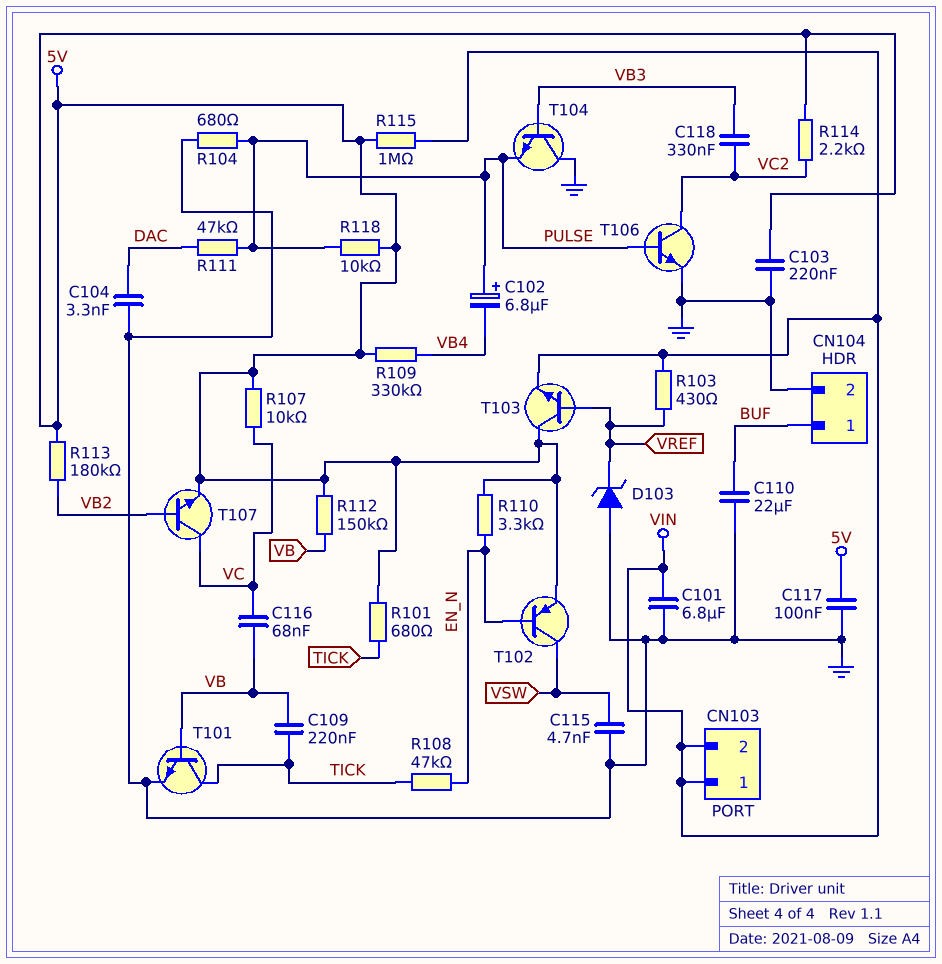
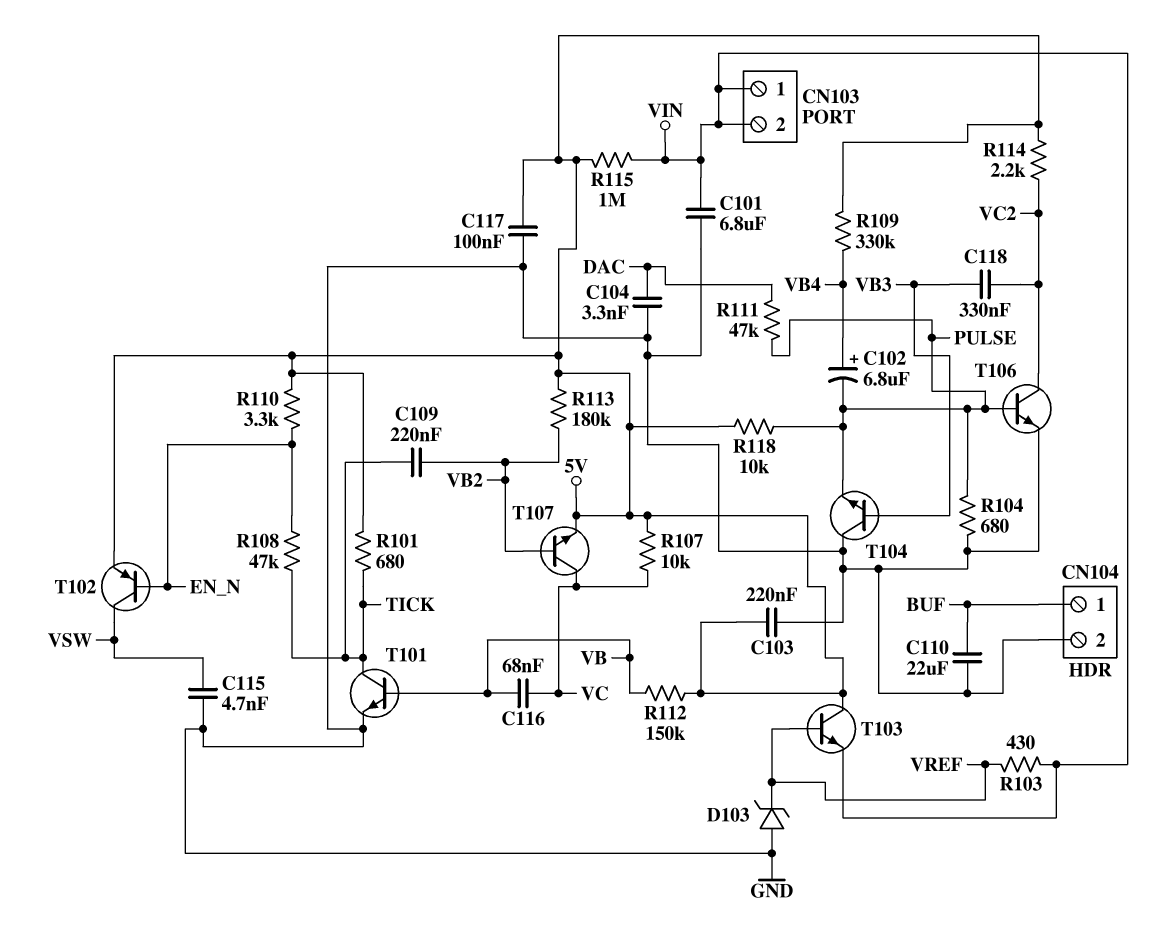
C102: 6.8uF (plus PULSE, minus VB4) -> 6.8uF (plus VB4, minus PULSE)
C109: 220nF (TICK, VB) -> 220nF (TICK, VB2)

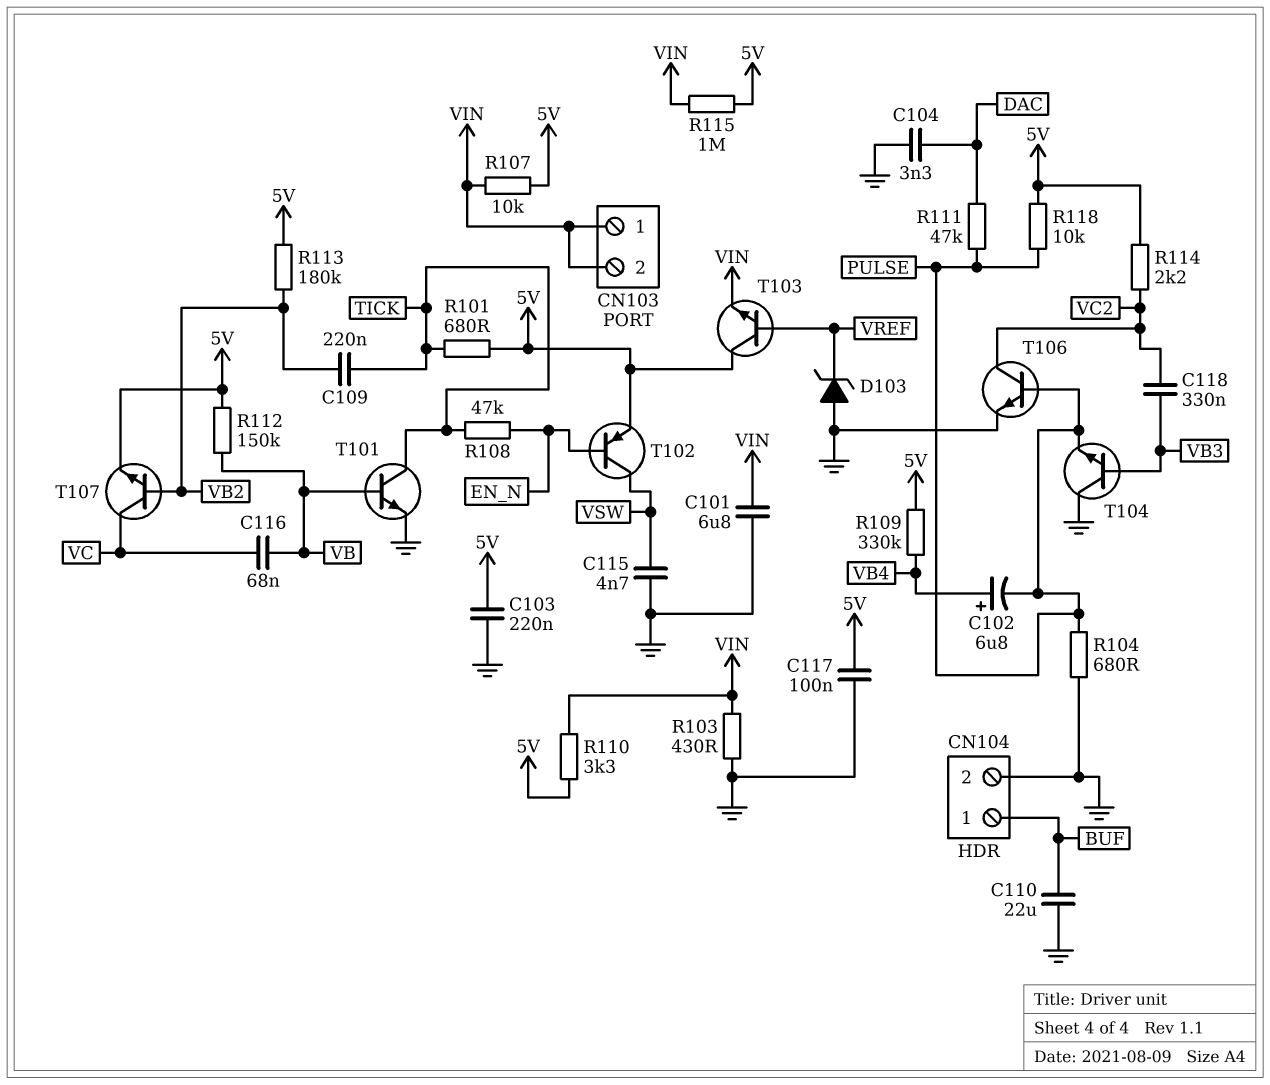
R103: 430 (VIN, VREF) -> 430 (GND, VIN)
R107: 10k (5V, VC) -> 10k (5V, VIN)
R110: 3.3k (5V, EN_N) -> 3.3k (5V, VIN)

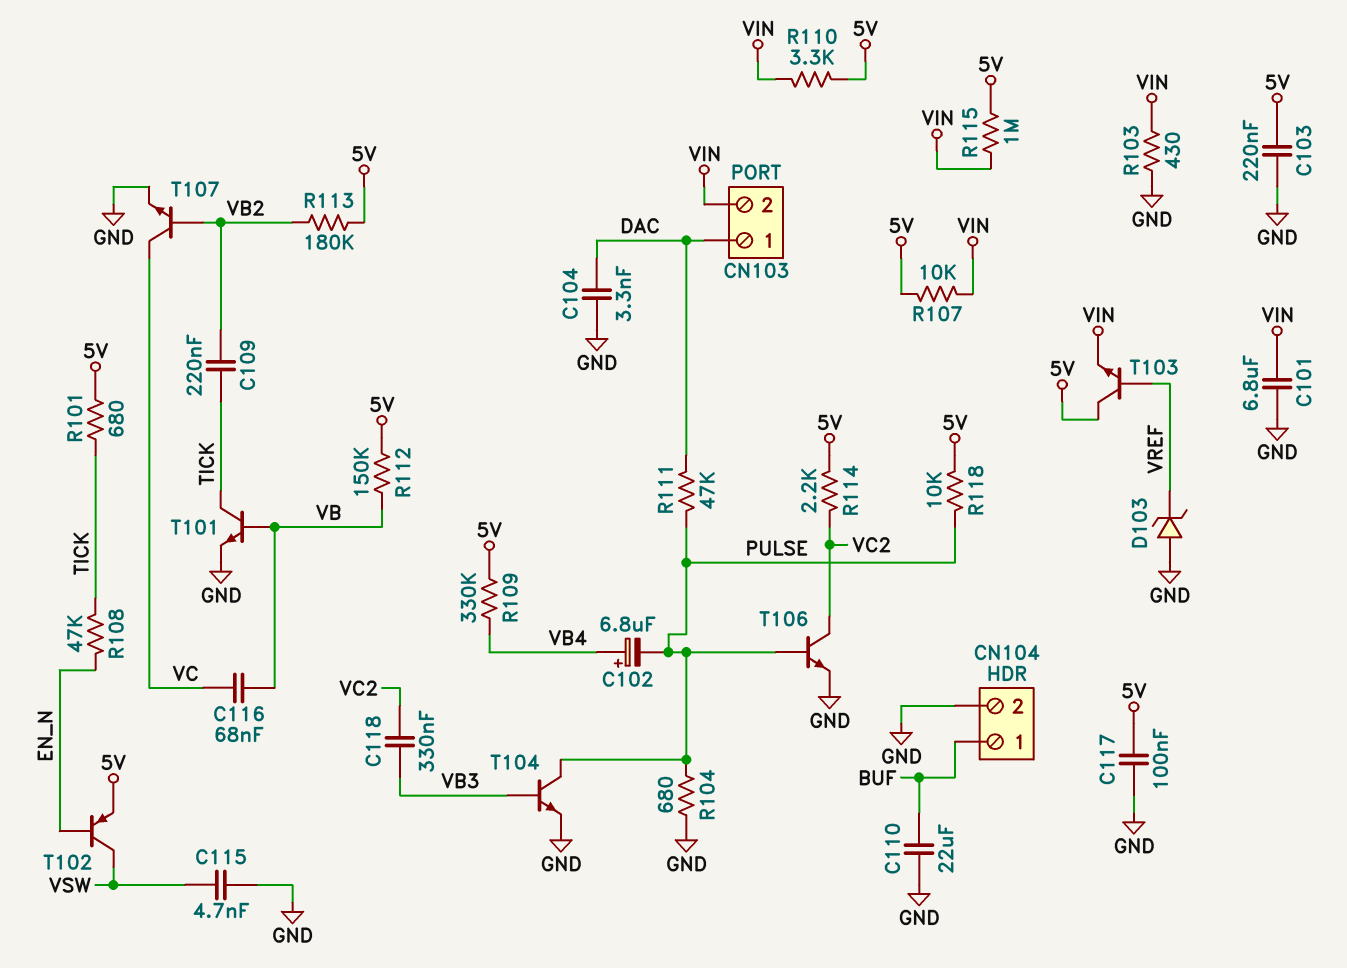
CN103 pin 1: VIN -> DAC
T104: NPN (B VB3, C GND, E PULSE) -> NPN (B VB3, C PULSE, E GND)
T107: NPN (B VB2, C VC, E 5V) -> NPN (B VB2, C VC, E GND)

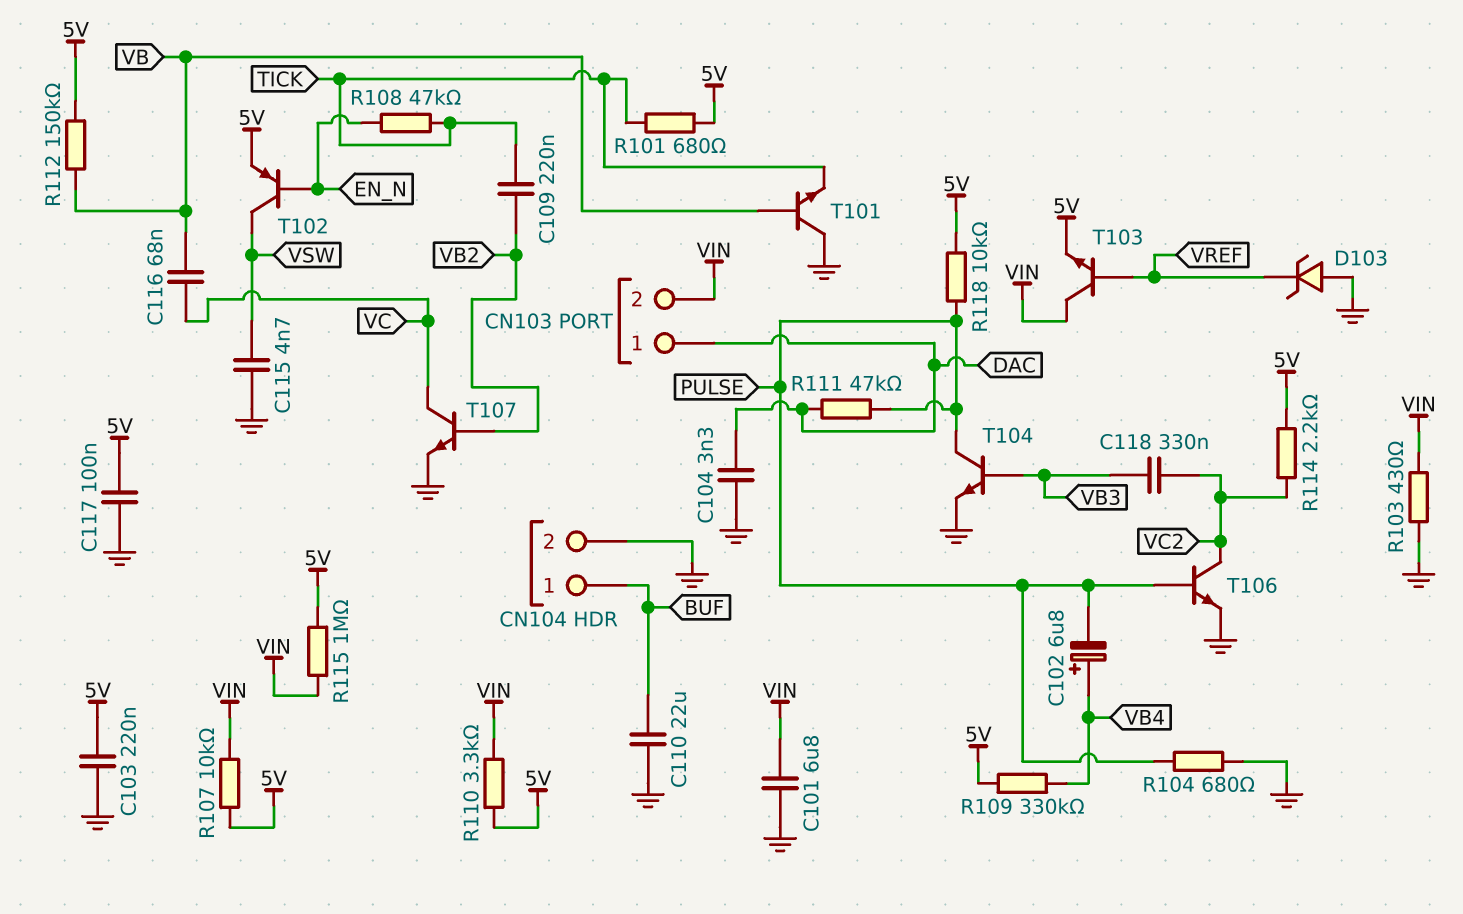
R113: 180k (5V, VB2) -> none
T101: NPN (B VB, C TICK, E GND) -> NPN (B VB, C GND, E TICK)
T103: NPN (B VREF, C 5V, E VIN) -> NPN (B VREF, C VIN, E 5V)

